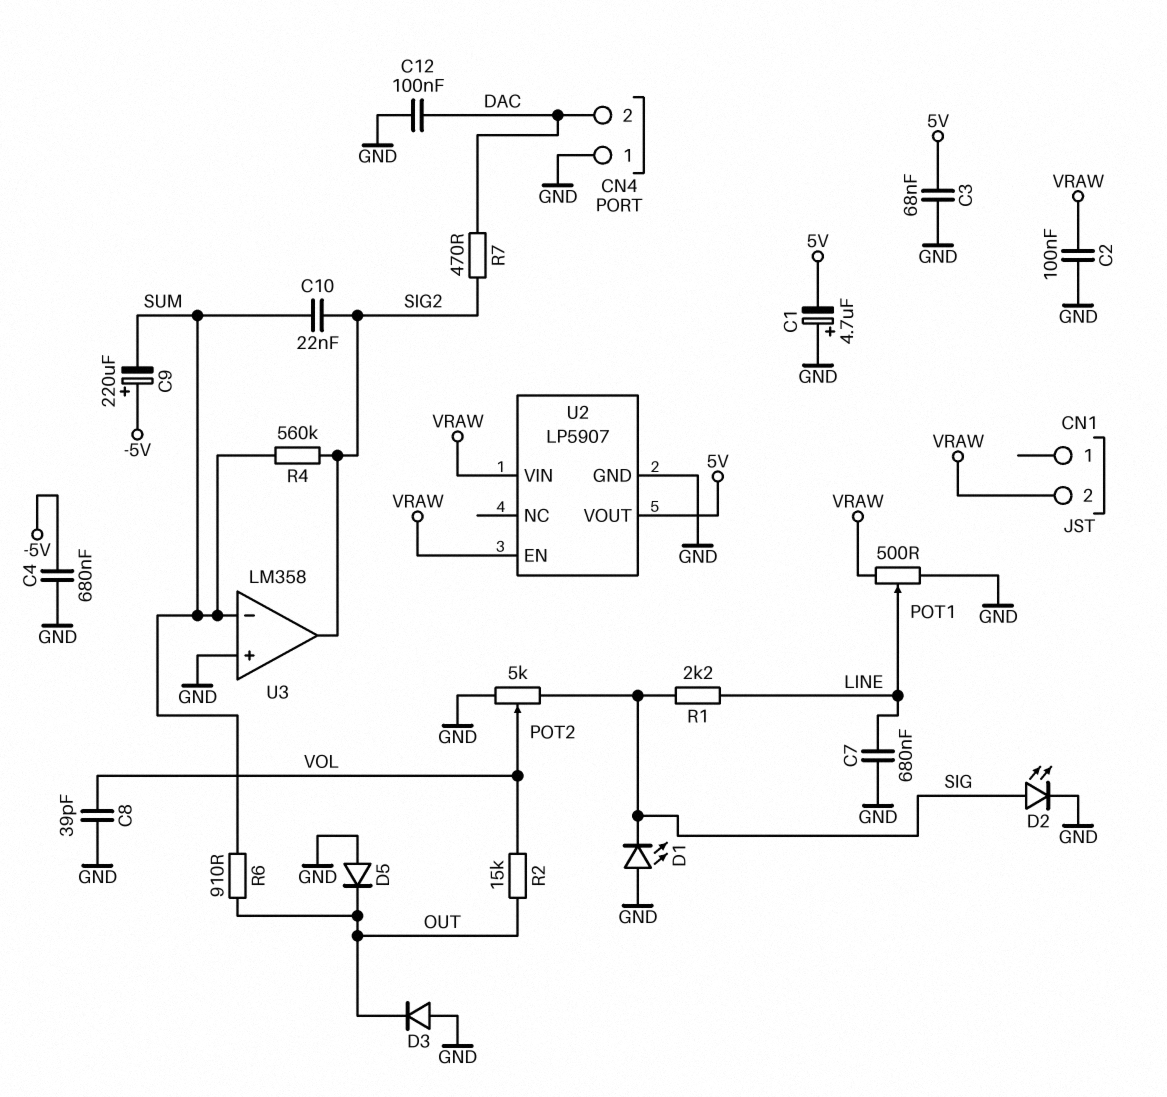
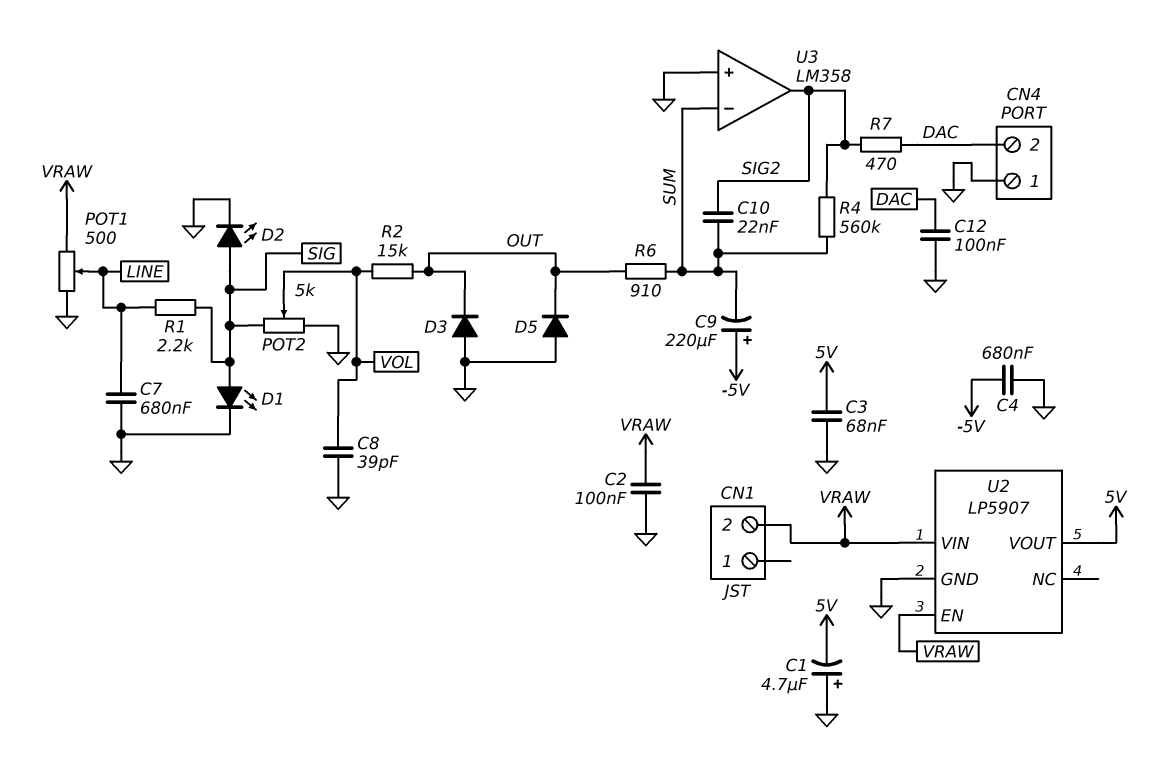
D1: LED (A GND, K SIG) -> LED (A SIG, K GND)

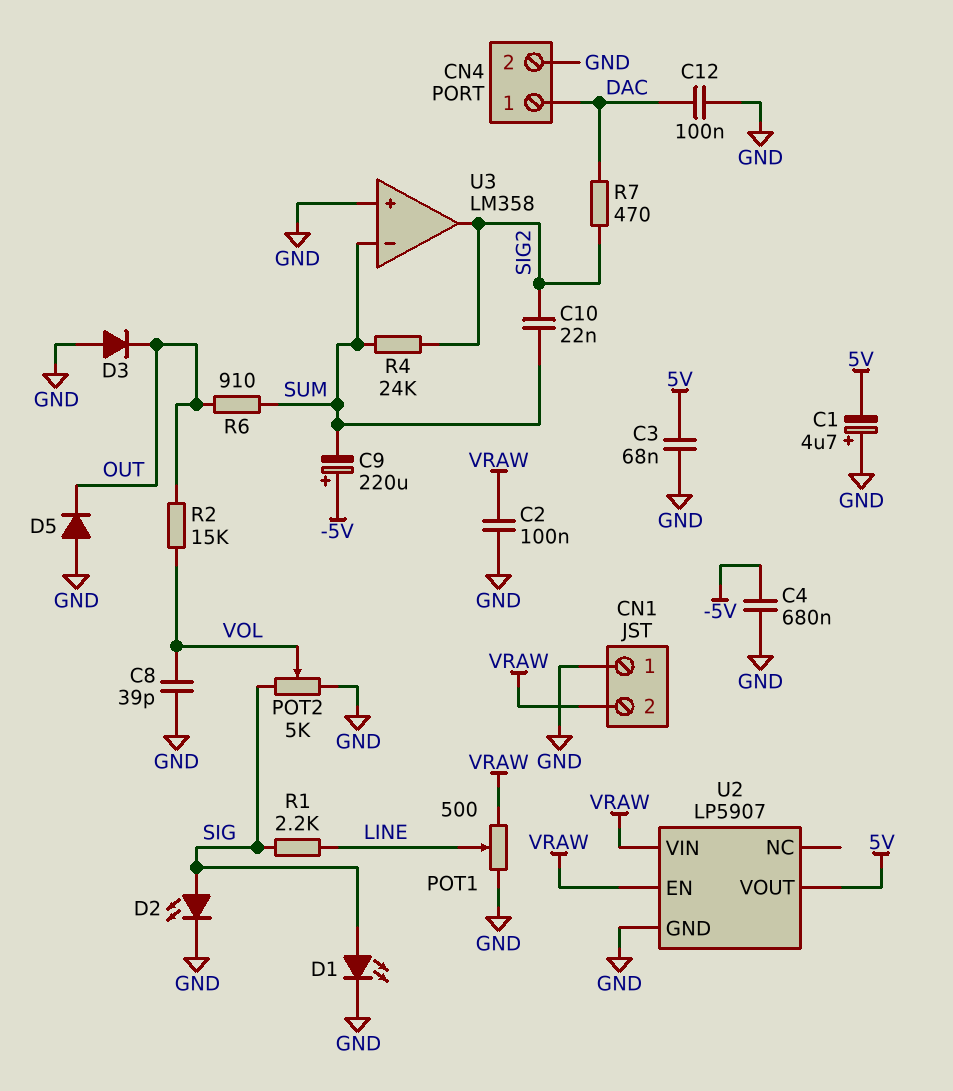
C7: 680nF (GND, LINE) -> none
CN1 pin 1: none -> GND
CN4 pin 1: GND -> DAC
CN4 pin 2: DAC -> GND
R4: 560k (SIG2, SUM) -> 24k (SIG2, SUM)

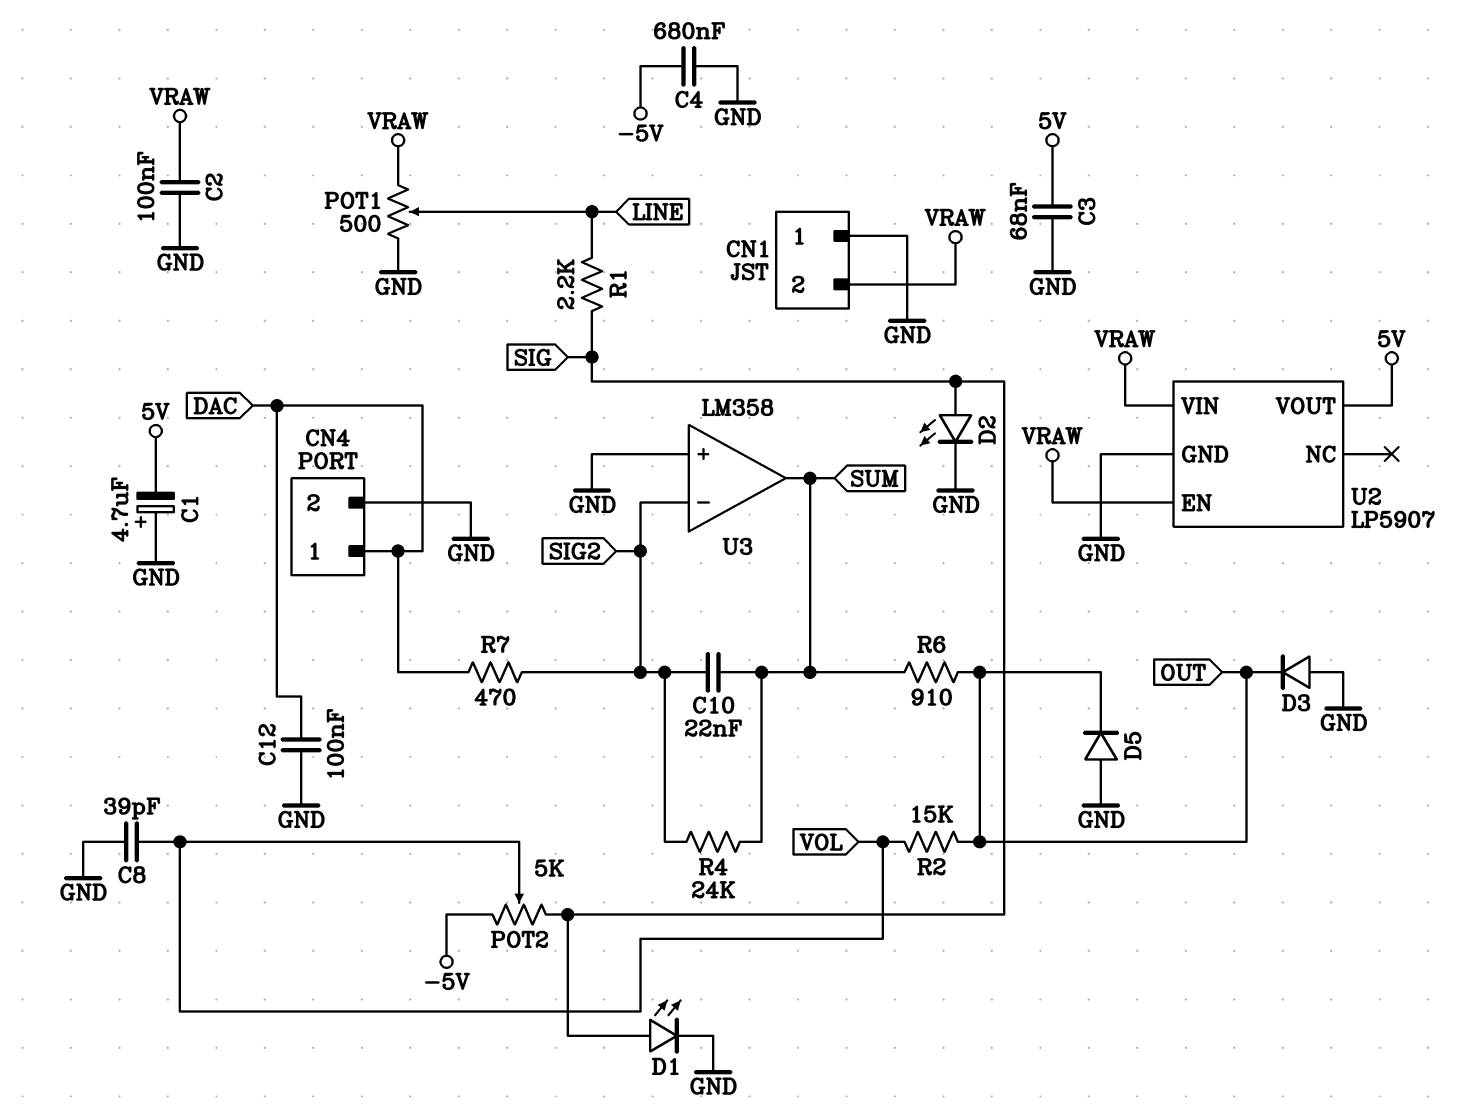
C9: 220uF (plus -5V, minus SUM) -> none
POT2: 5k (GND, SIG, wiper VOL) -> 5k (-5V, SIG, wiper VOL)
U3 pin in-: SUM -> SIG2
U3 pin out: SIG2 -> SUM

